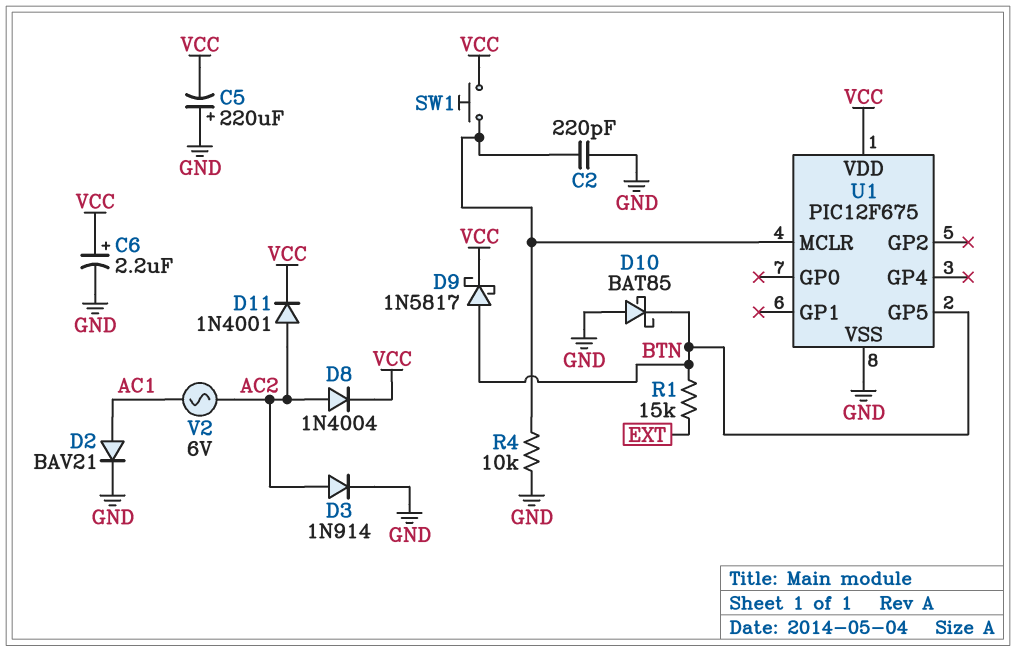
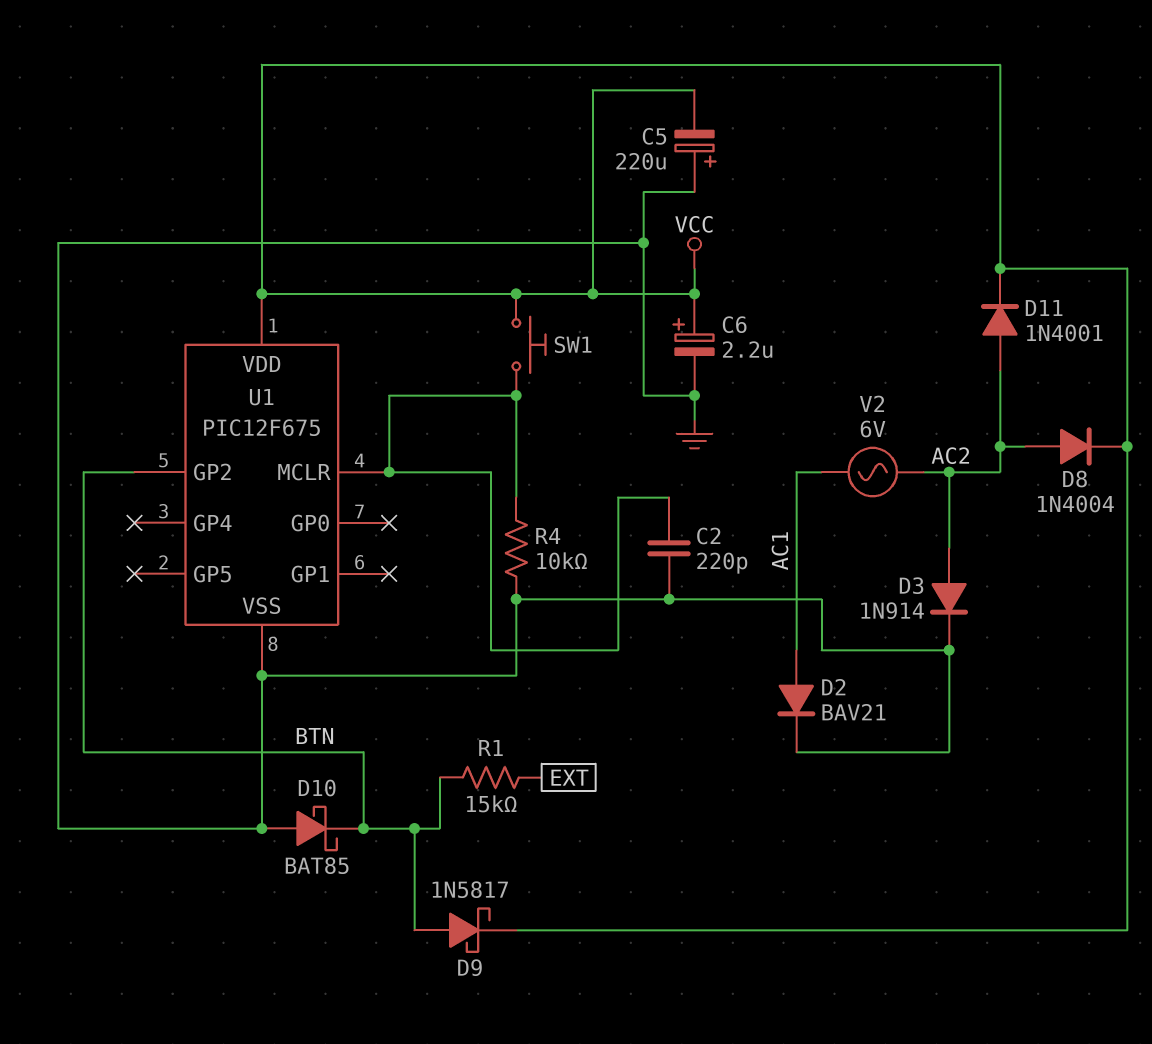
U1 pin GP2: none -> BTN
U1 pin GP5: BTN -> none

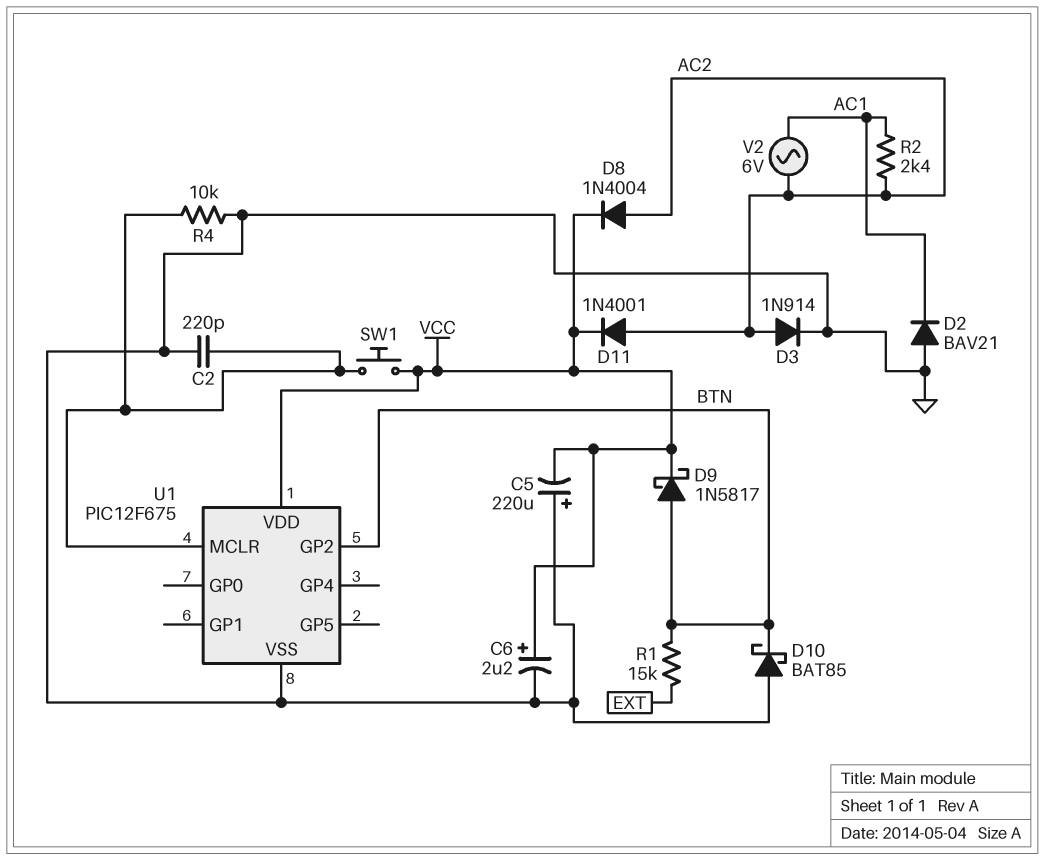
D2: diode BAV21 (A AC1, K GND) -> diode BAV21 (A GND, K AC1)
R2: none -> 2.4k (AC1, AC2)

